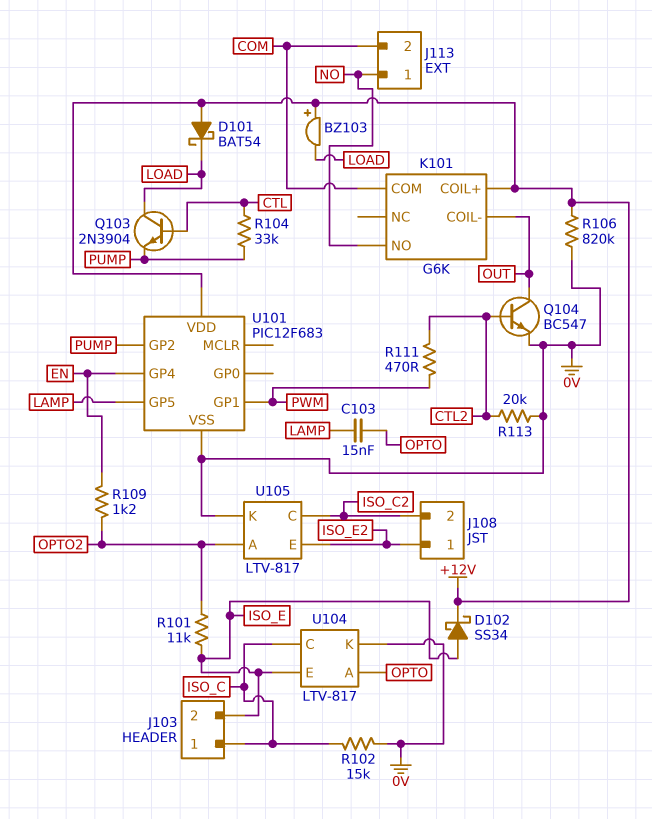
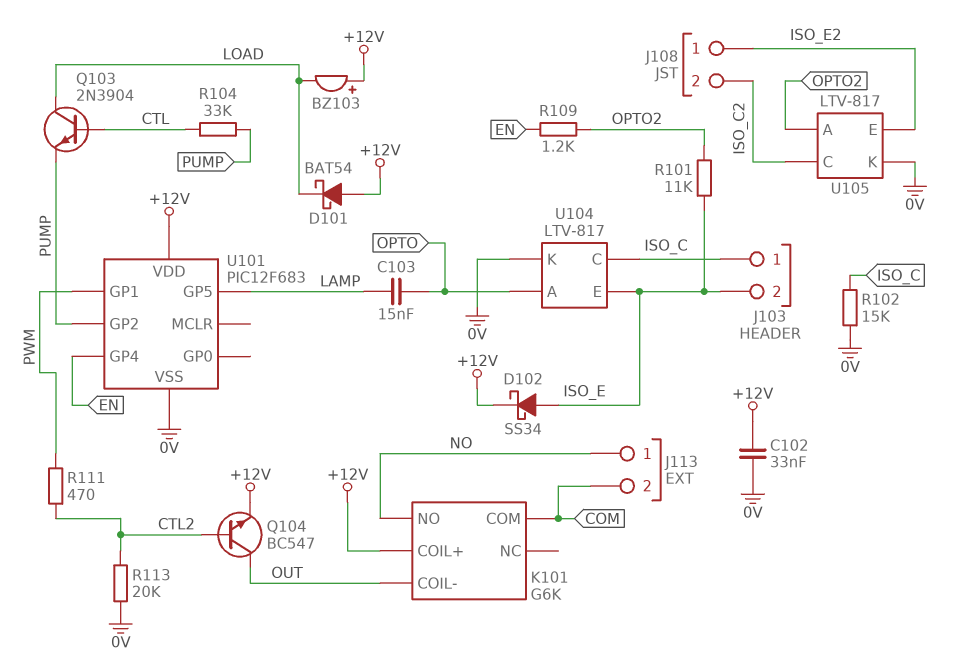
C102: none -> 33nF (+12V, 0V)
Q104: NPN BC547 (B CTL2, C OUT, E 0V) -> NPN BC547 (B CTL2, C OUT, E +12V)
R106: 820k (+12V, 0V) -> none

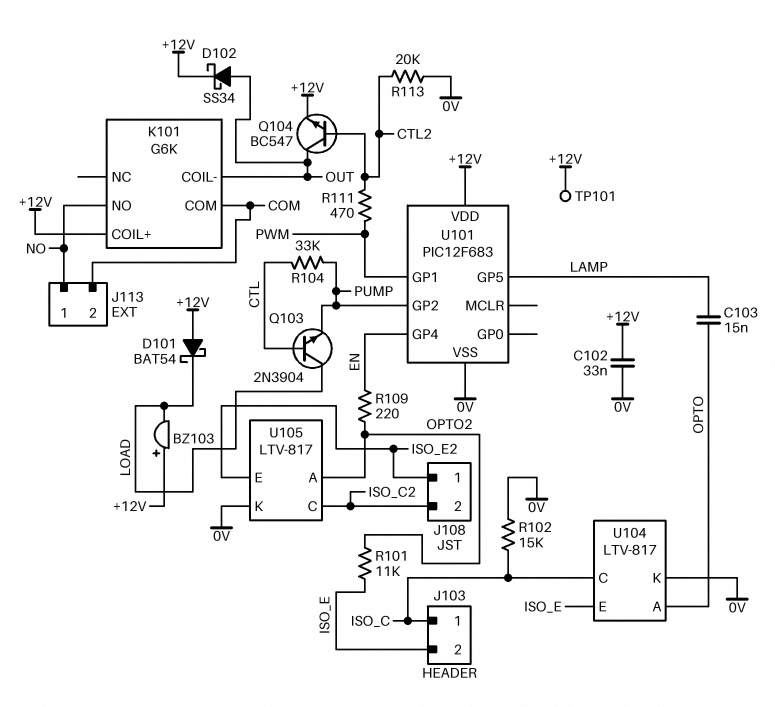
D102: schottky SS34 (A ISO_E, K +12V) -> schottky SS34 (A OUT, K +12V)
R109: 1.2k (EN, OPTO2) -> 220 (EN, OPTO2)
TP101: none -> test point (+12V)

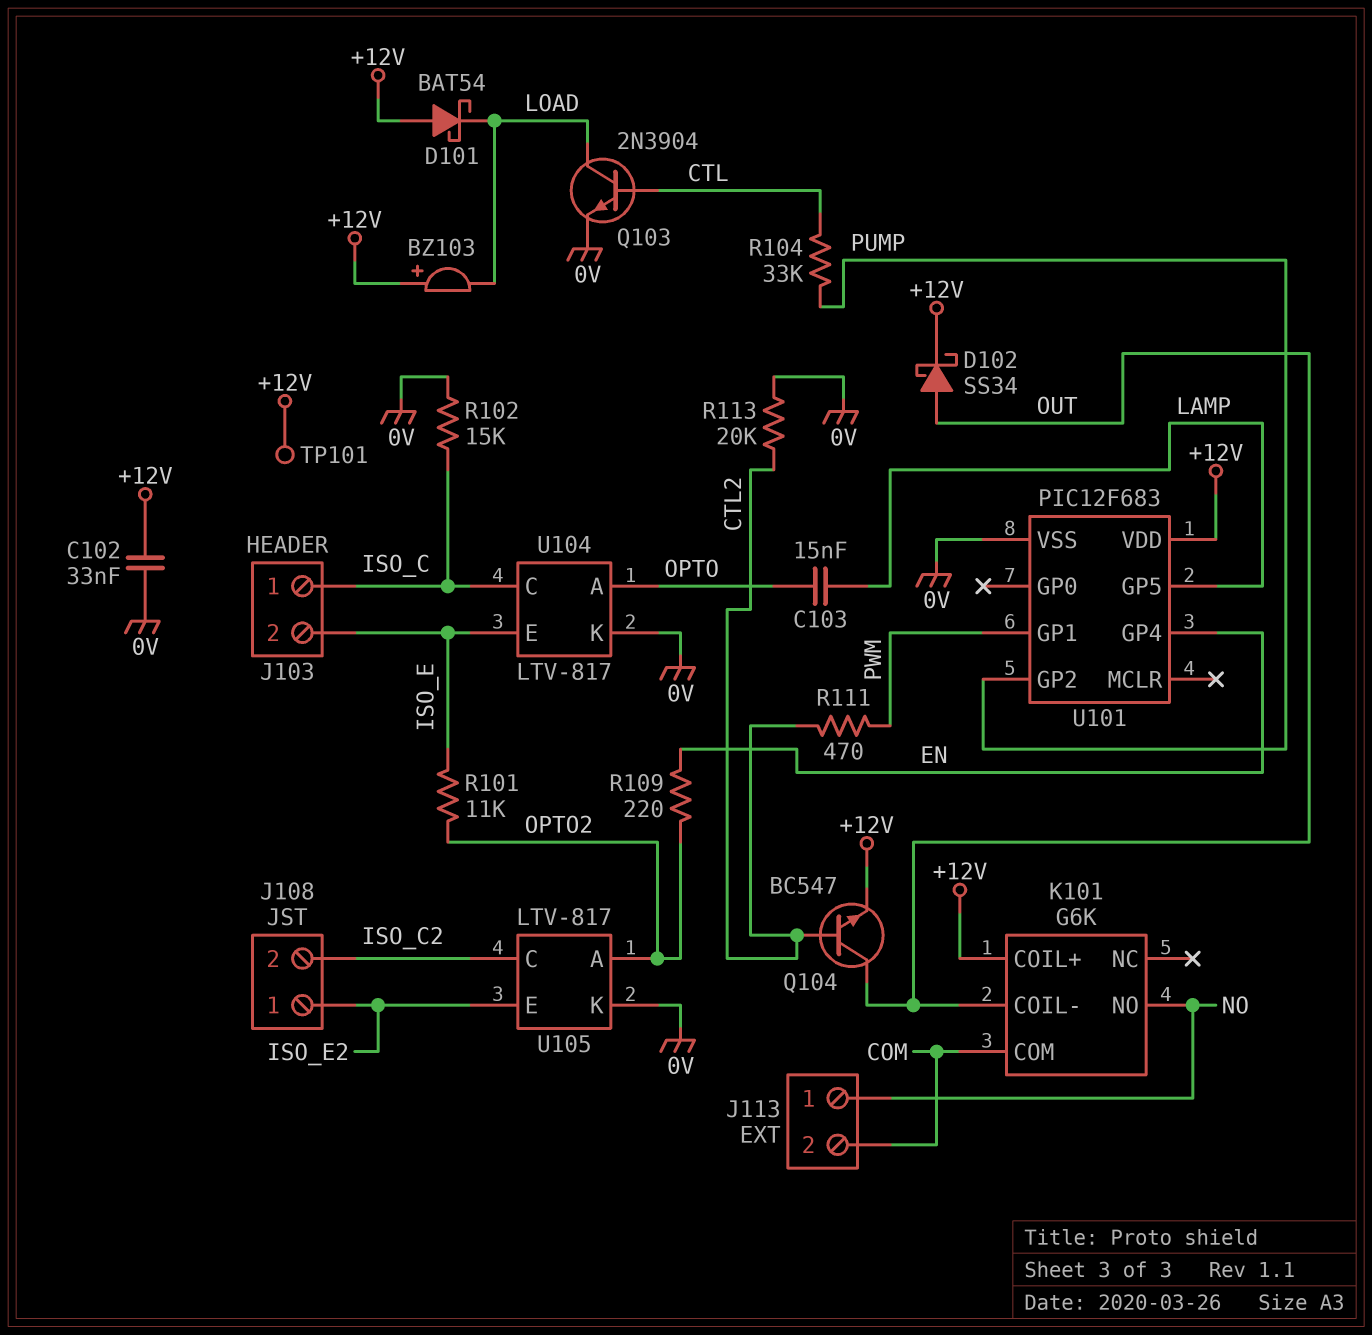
Q103: NPN 2N3904 (B CTL, C LOAD, E PUMP) -> NPN 2N3904 (B CTL, C LOAD, E 0V)

